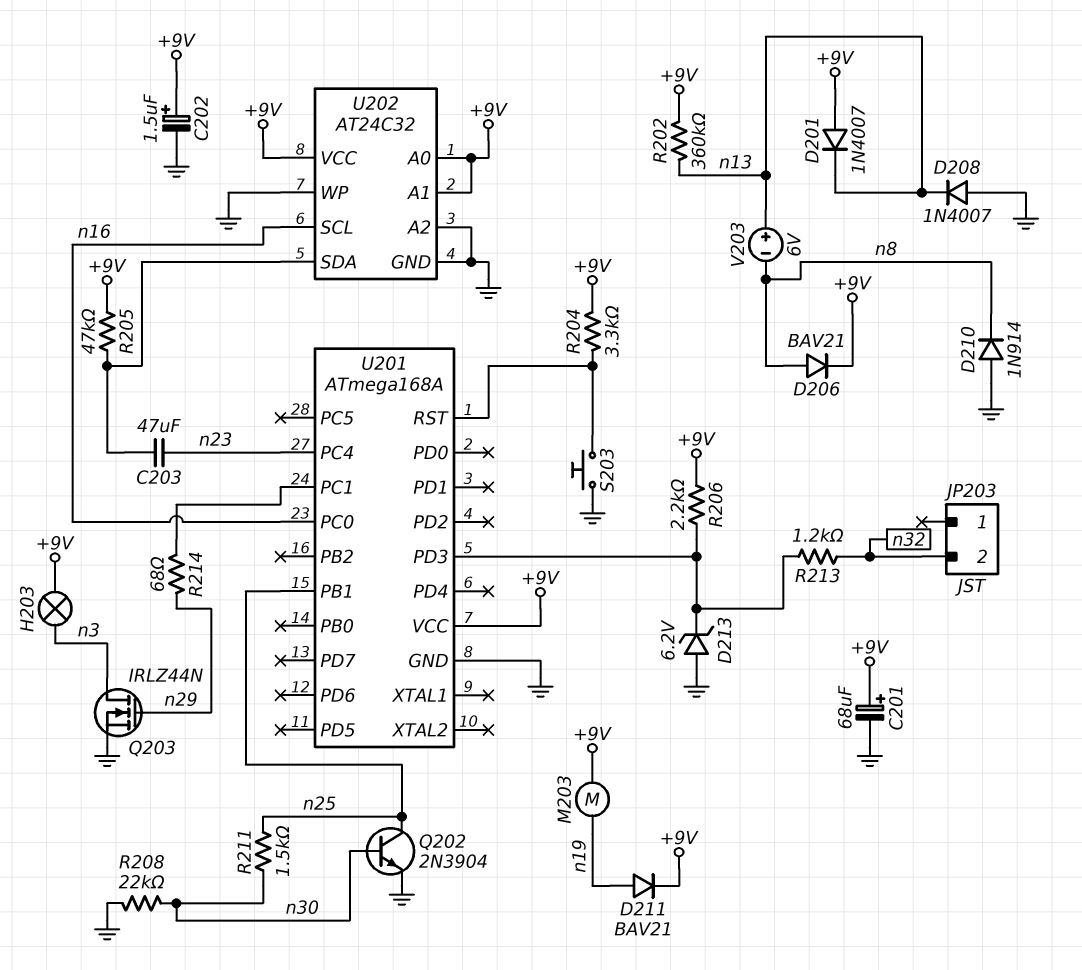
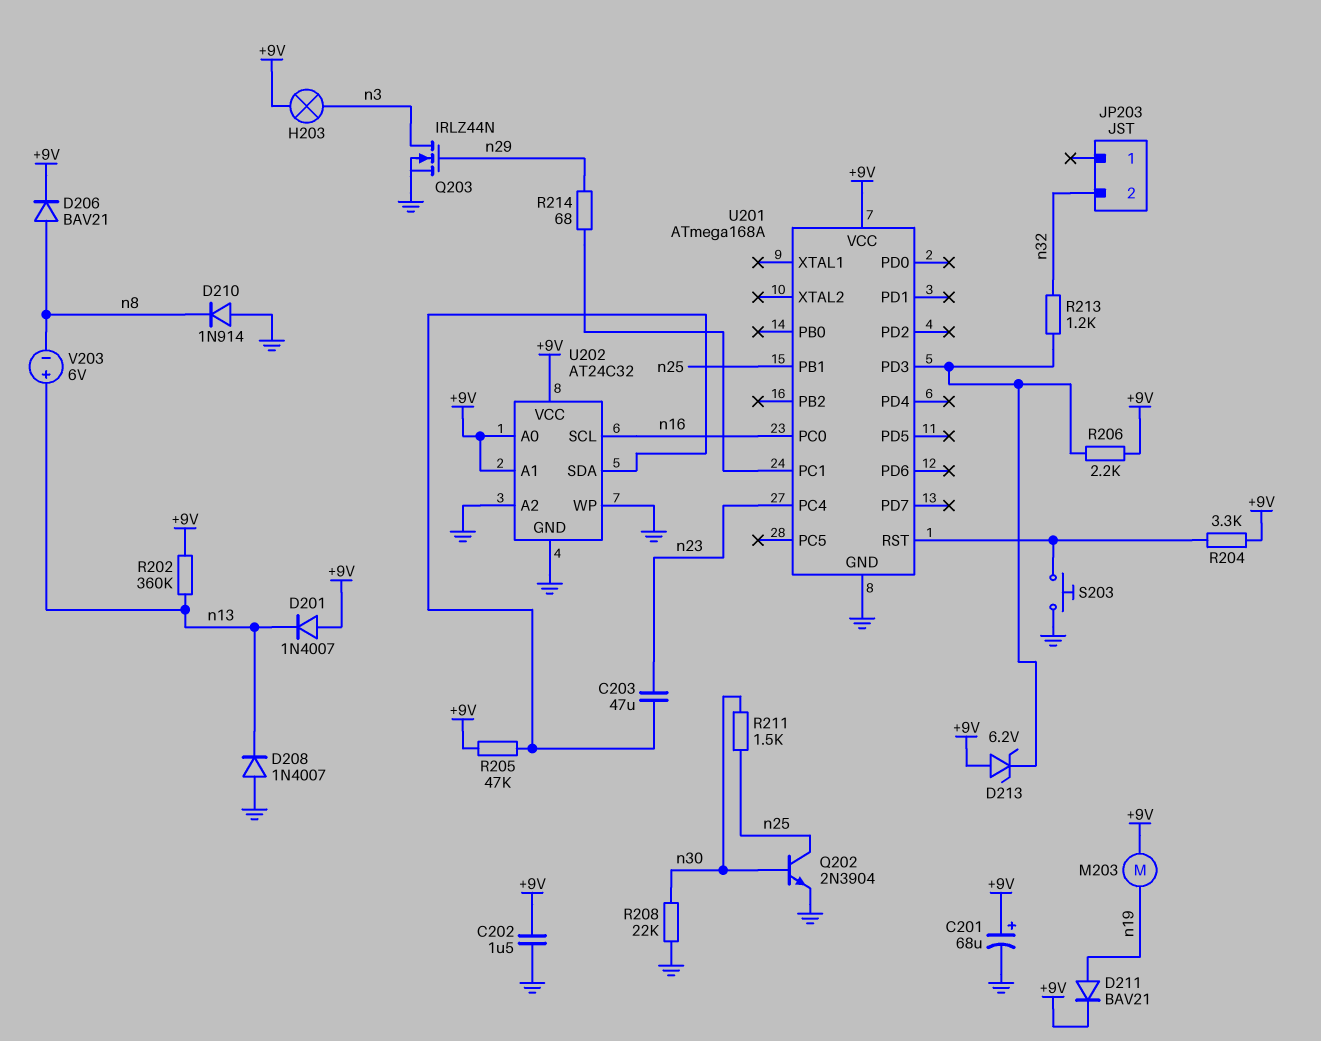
C202: 1.5uF (plus +9V, minus GND) -> 1.5uF (+9V, GND)
D213: zener 6.2V (A GND, K U201/PD3) -> zener 6.2V (A +9V, K U201/PD3)

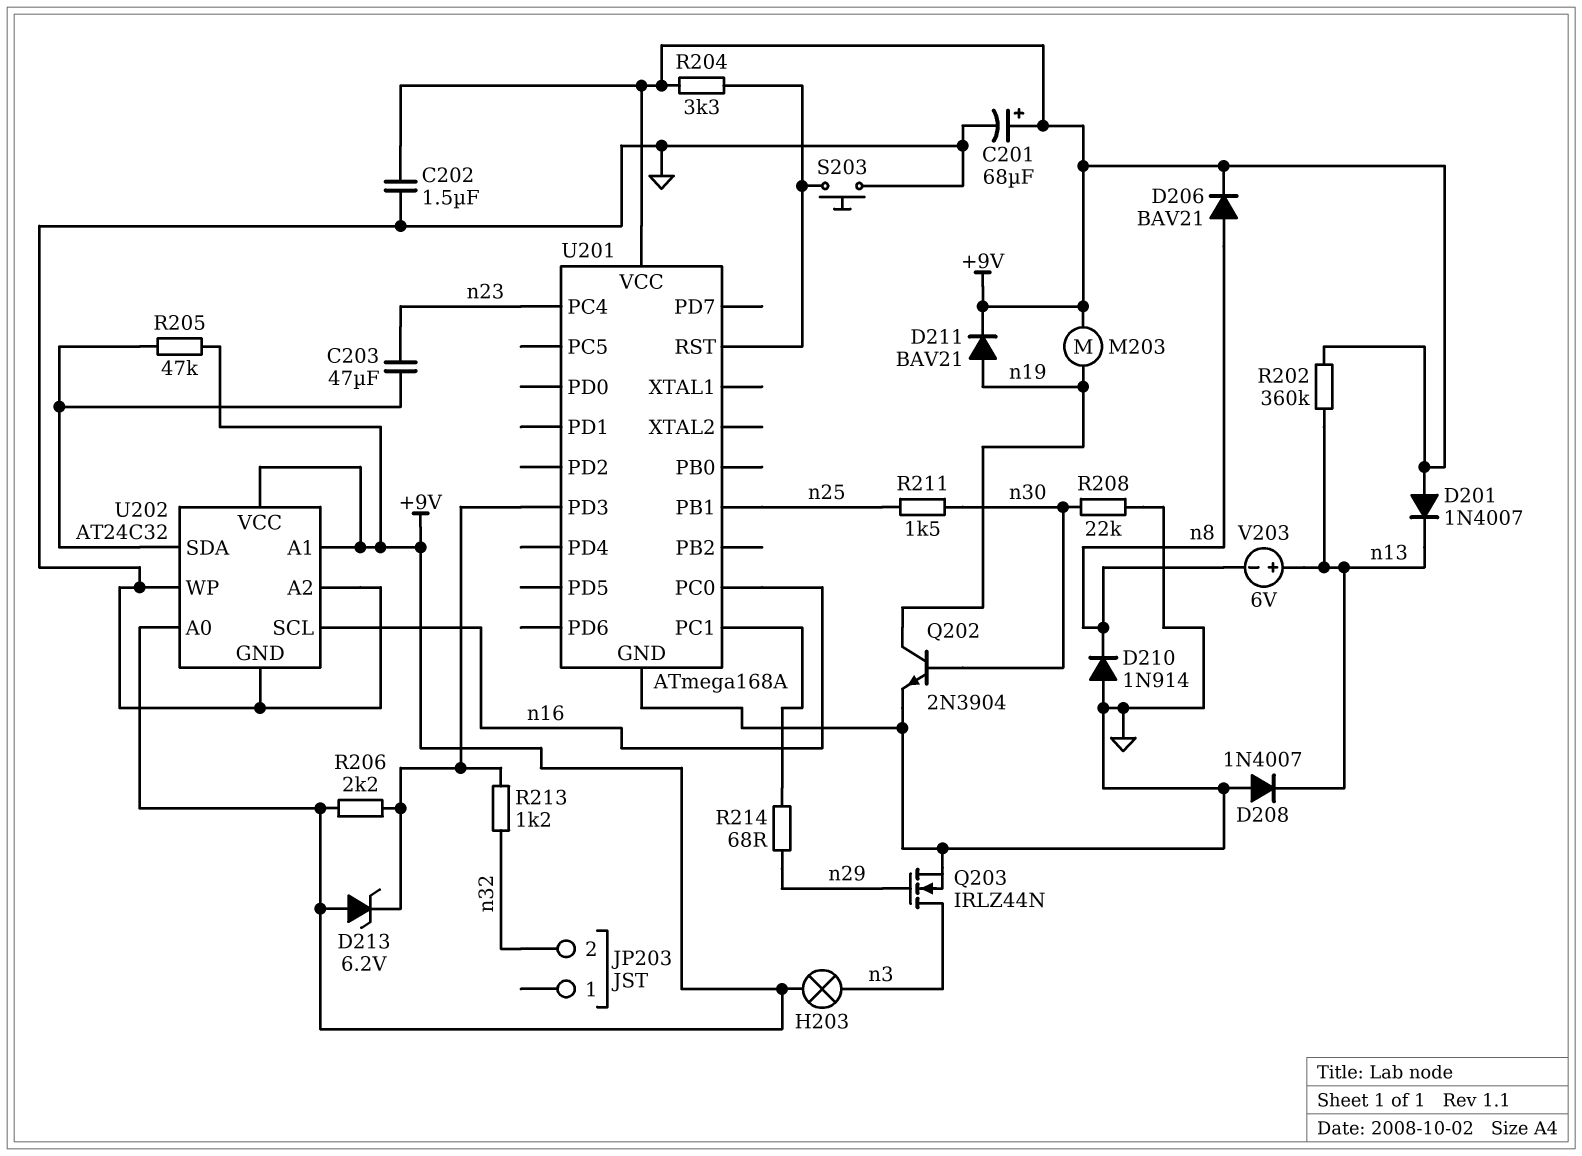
Q202: NPN 2N3904 (B n30, C n25, E GND) -> NPN 2N3904 (B n30, C n19, E GND)

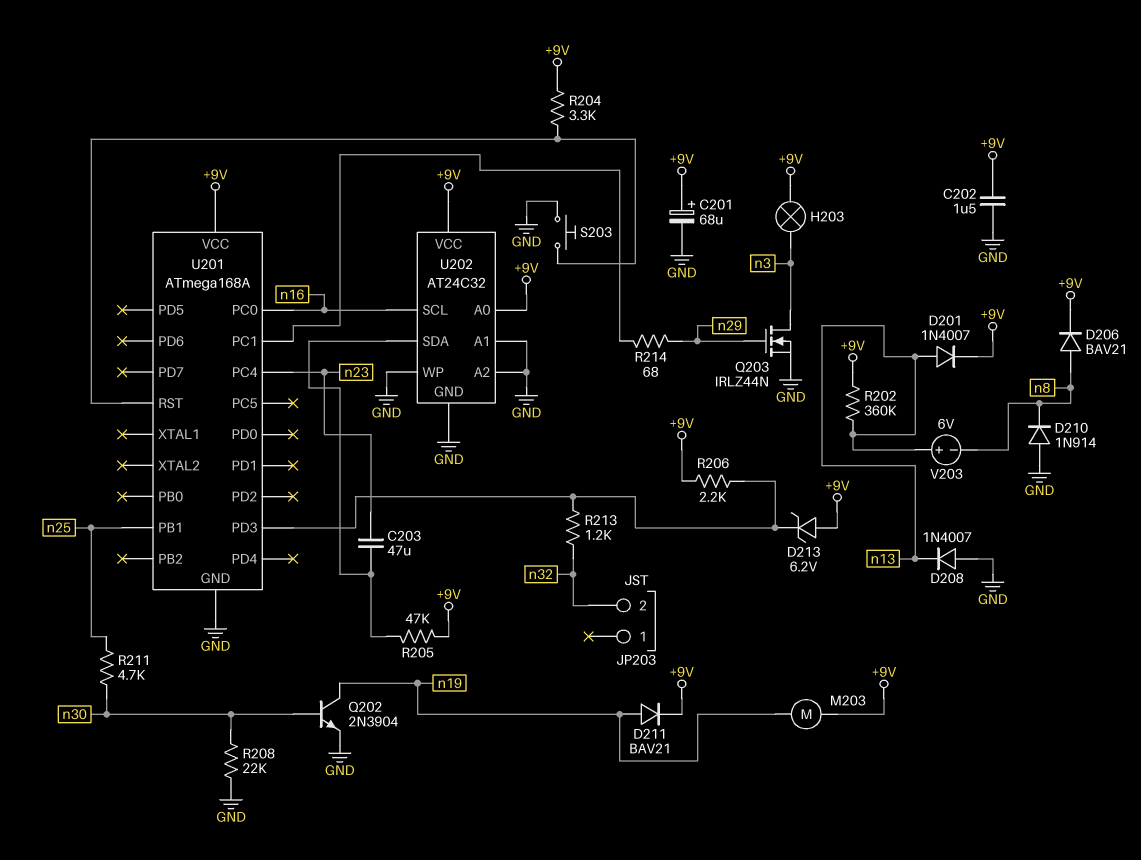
D201: diode 1N4007 (A +9V, K n13) -> diode 1N4007 (A n13, K +9V)
R211: 1.5k (n25, n30) -> 4.7k (n25, n30)
U202 pin A1: +9V -> GND

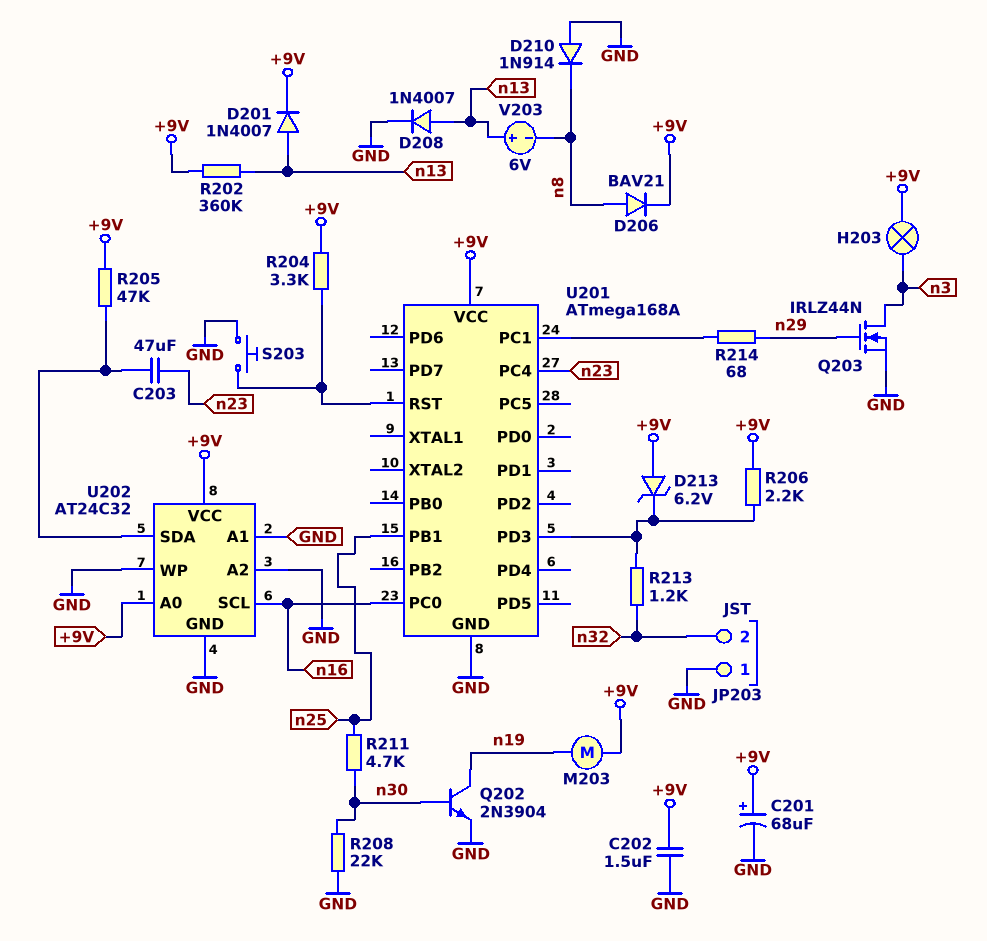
D208: diode 1N4007 (A GND, K n13) -> diode 1N4007 (A n13, K GND)
D211: diode BAV21 (A n19, K +9V) -> none
JP203 pin 1: none -> GND

